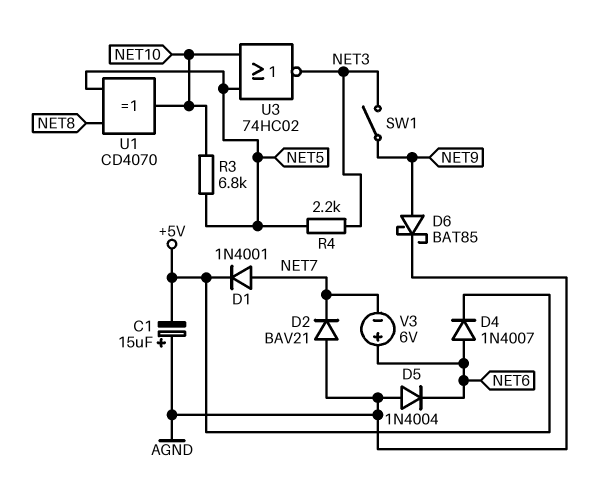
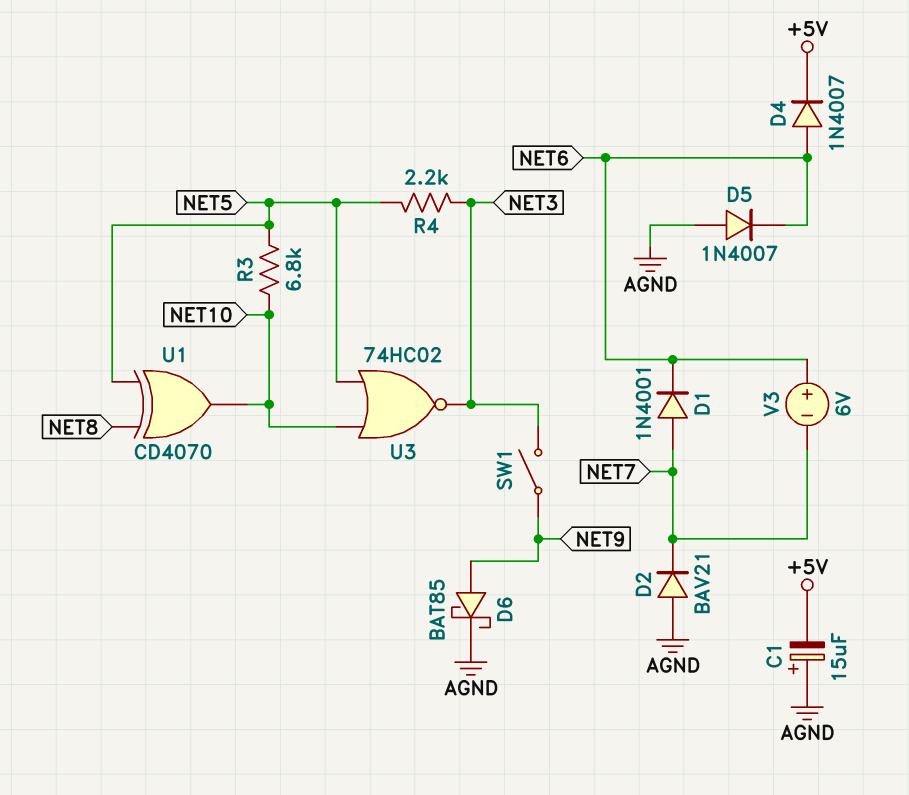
D1: diode 1N4001 (A NET7, K +5V) -> diode 1N4001 (A NET7, K NET6)
D5: diode 1N4004 (A AGND, K NET6) -> diode 1N4007 (A AGND, K NET6)

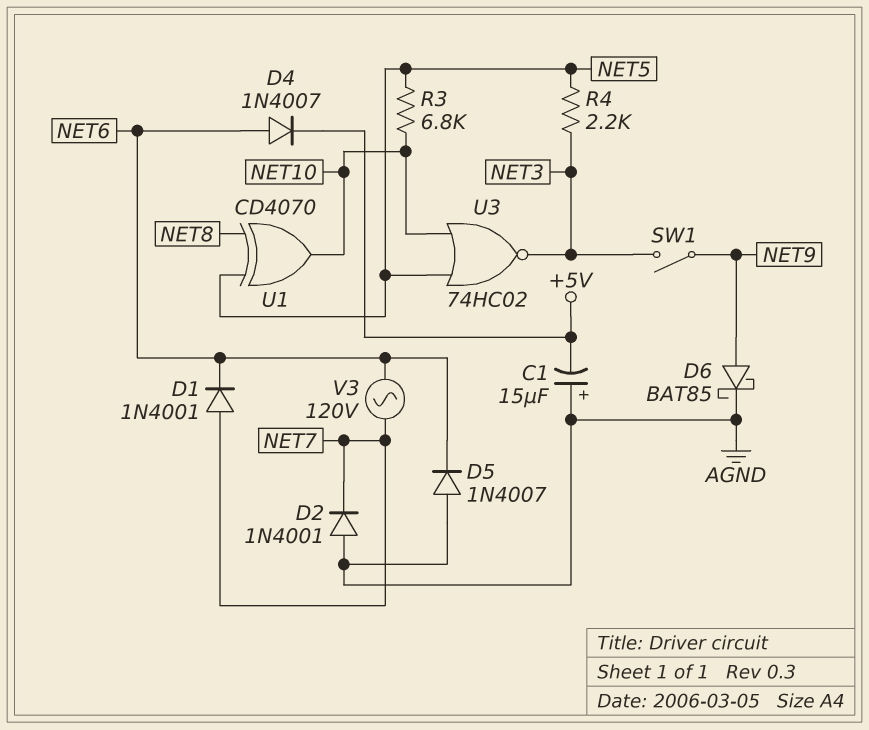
D2: diode BAV21 (A AGND, K NET7) -> diode 1N4001 (A AGND, K NET7)
V3: 6V (plus NET6, minus NET7) -> AC 120V (NET6, NET7)

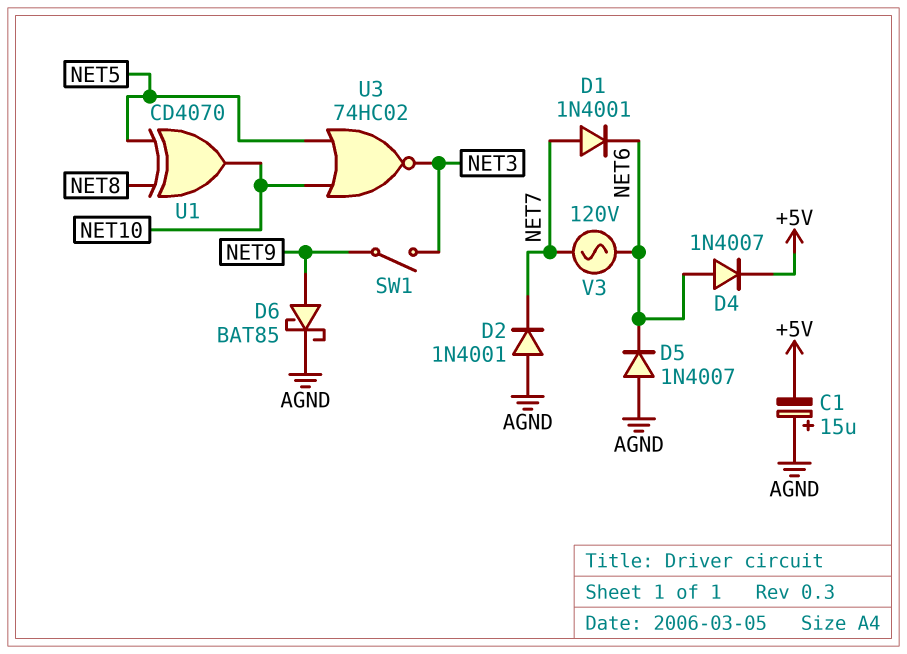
R3: 6.8k (NET5, NET10) -> none
R4: 2.2k (NET3, NET5) -> none

